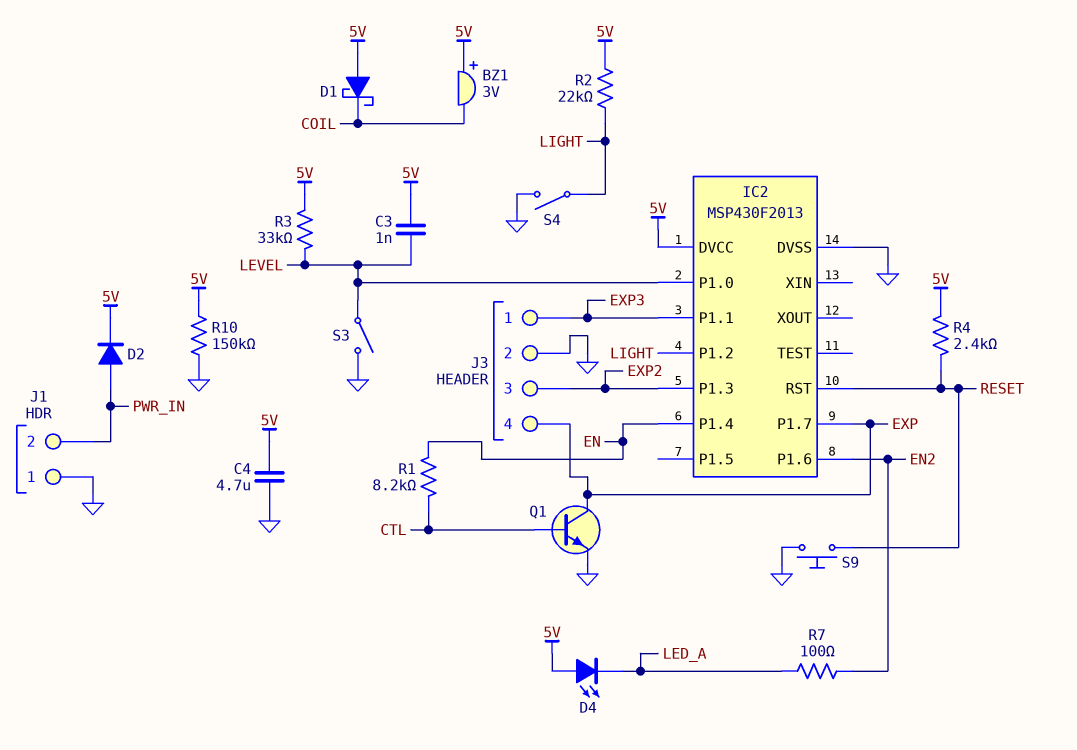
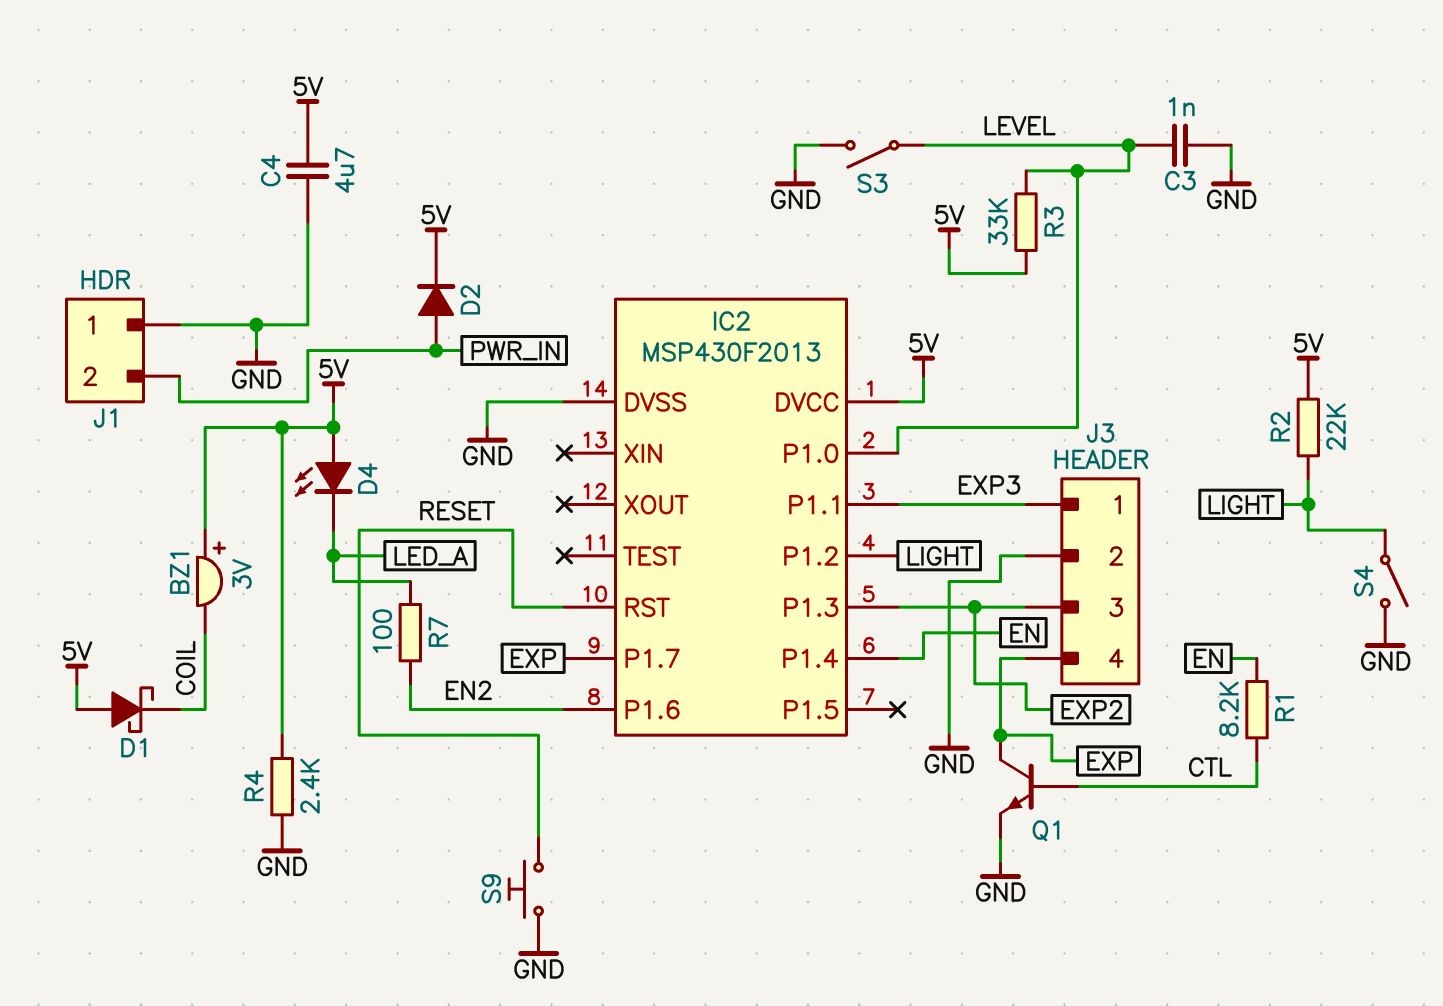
C3: 1nF (5V, LEVEL) -> 1nF (GND, LEVEL)
R4: 2.4k (5V, RESET) -> 2.4k (5V, GND)
R10: 150k (5V, GND) -> none

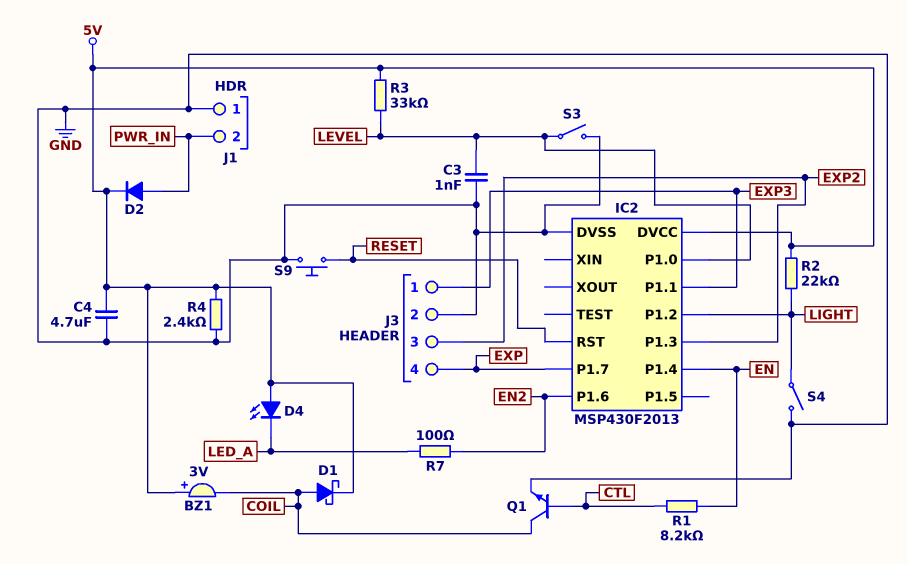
D1: schottky (A 5V, K COIL) -> schottky (A COIL, K 5V)
Q1: NPN (B CTL, C EXP, E GND) -> NPN (B CTL, C COIL, E GND)

